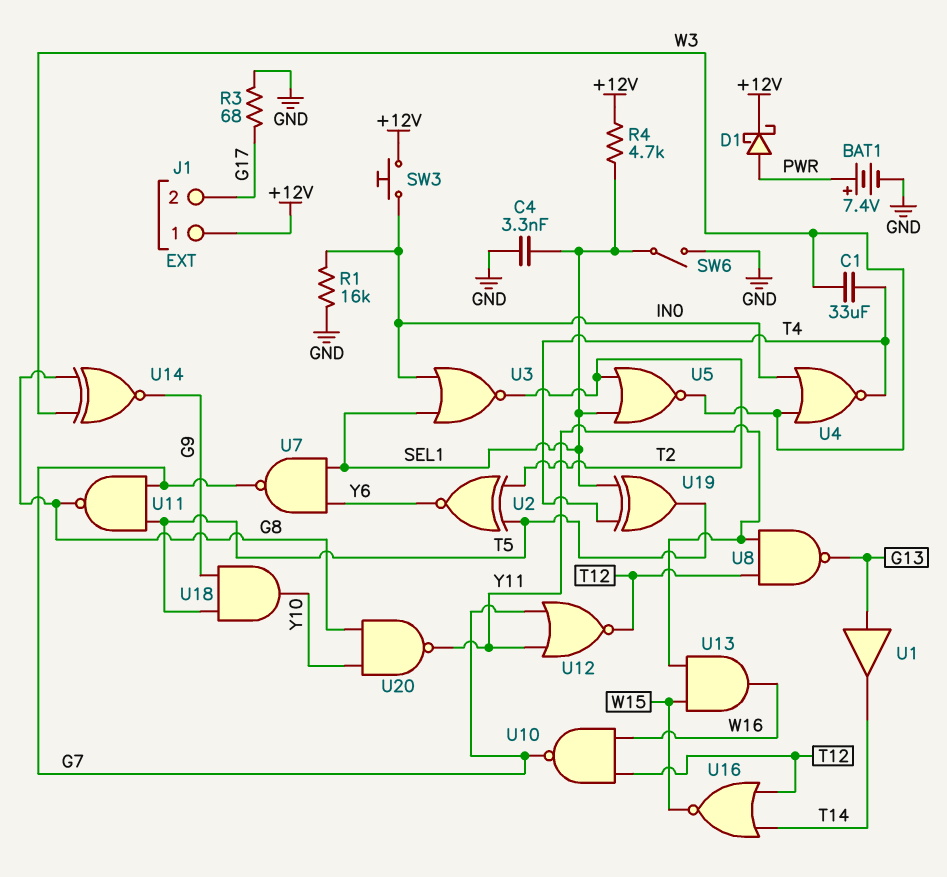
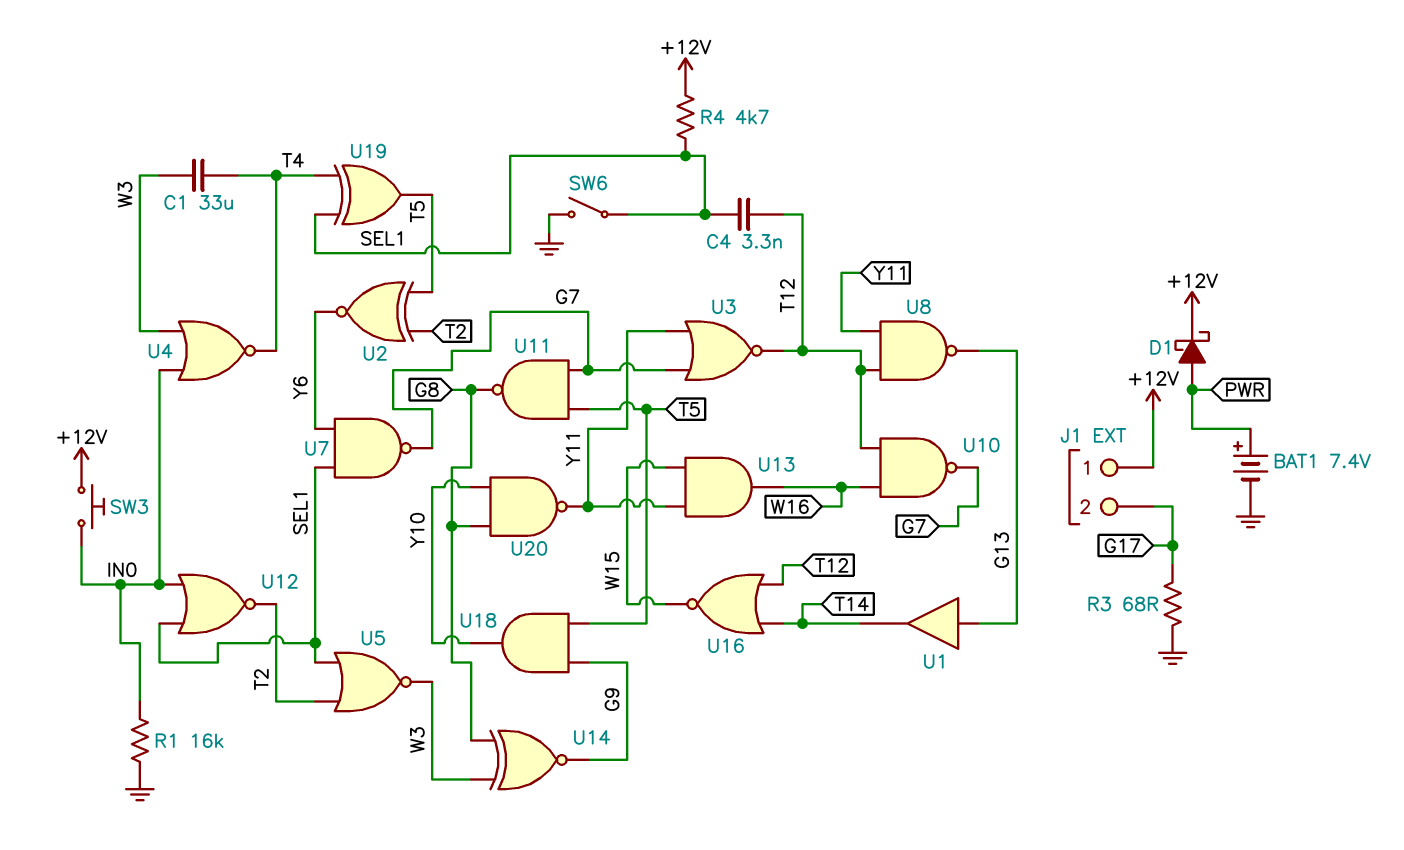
C4: 3.3nF (GND, SEL1) -> 3.3nF (SEL1, T12)
U3: NOR (in IN0, in SEL1, out T2) -> NOR (in G7, in Y11, out T12)
U12: NOR (in G7, in Y11, out T12) -> NOR (in IN0, in SEL1, out T2)

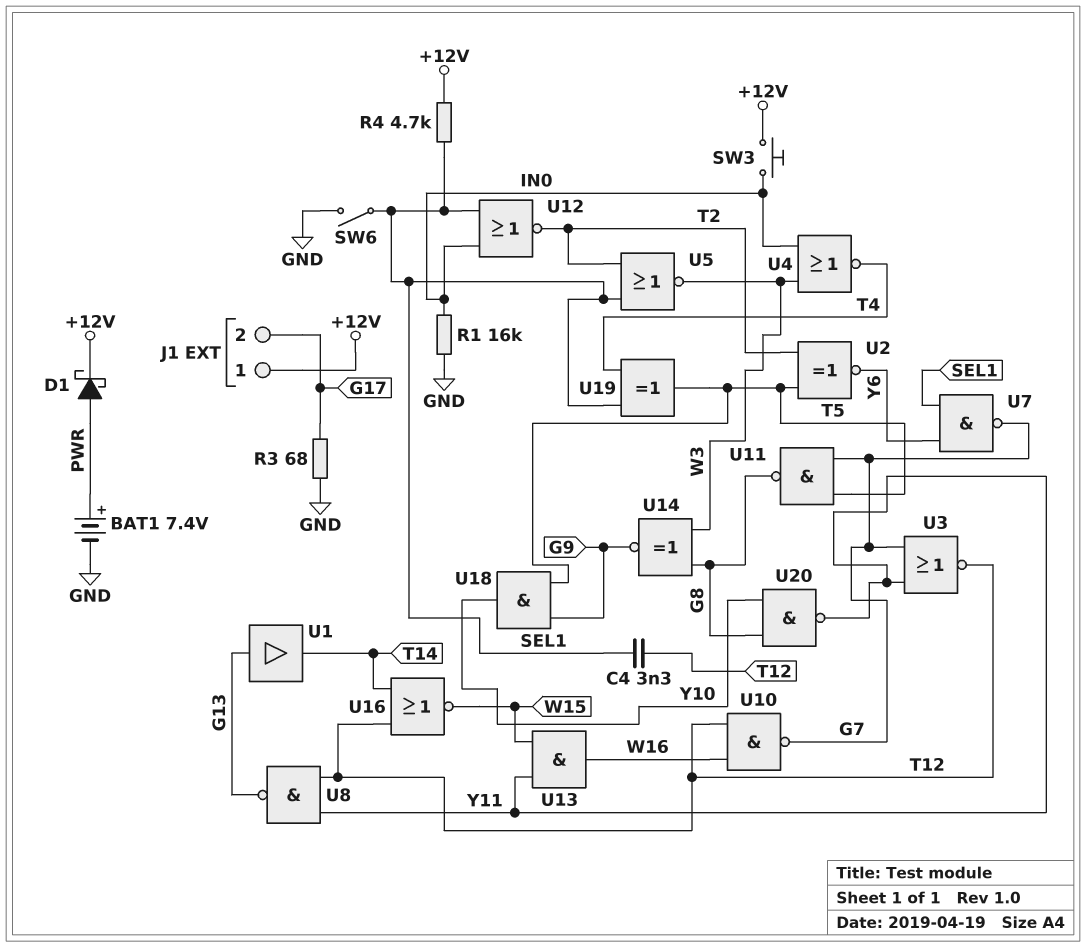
C1: 33uF (T4, W3) -> none

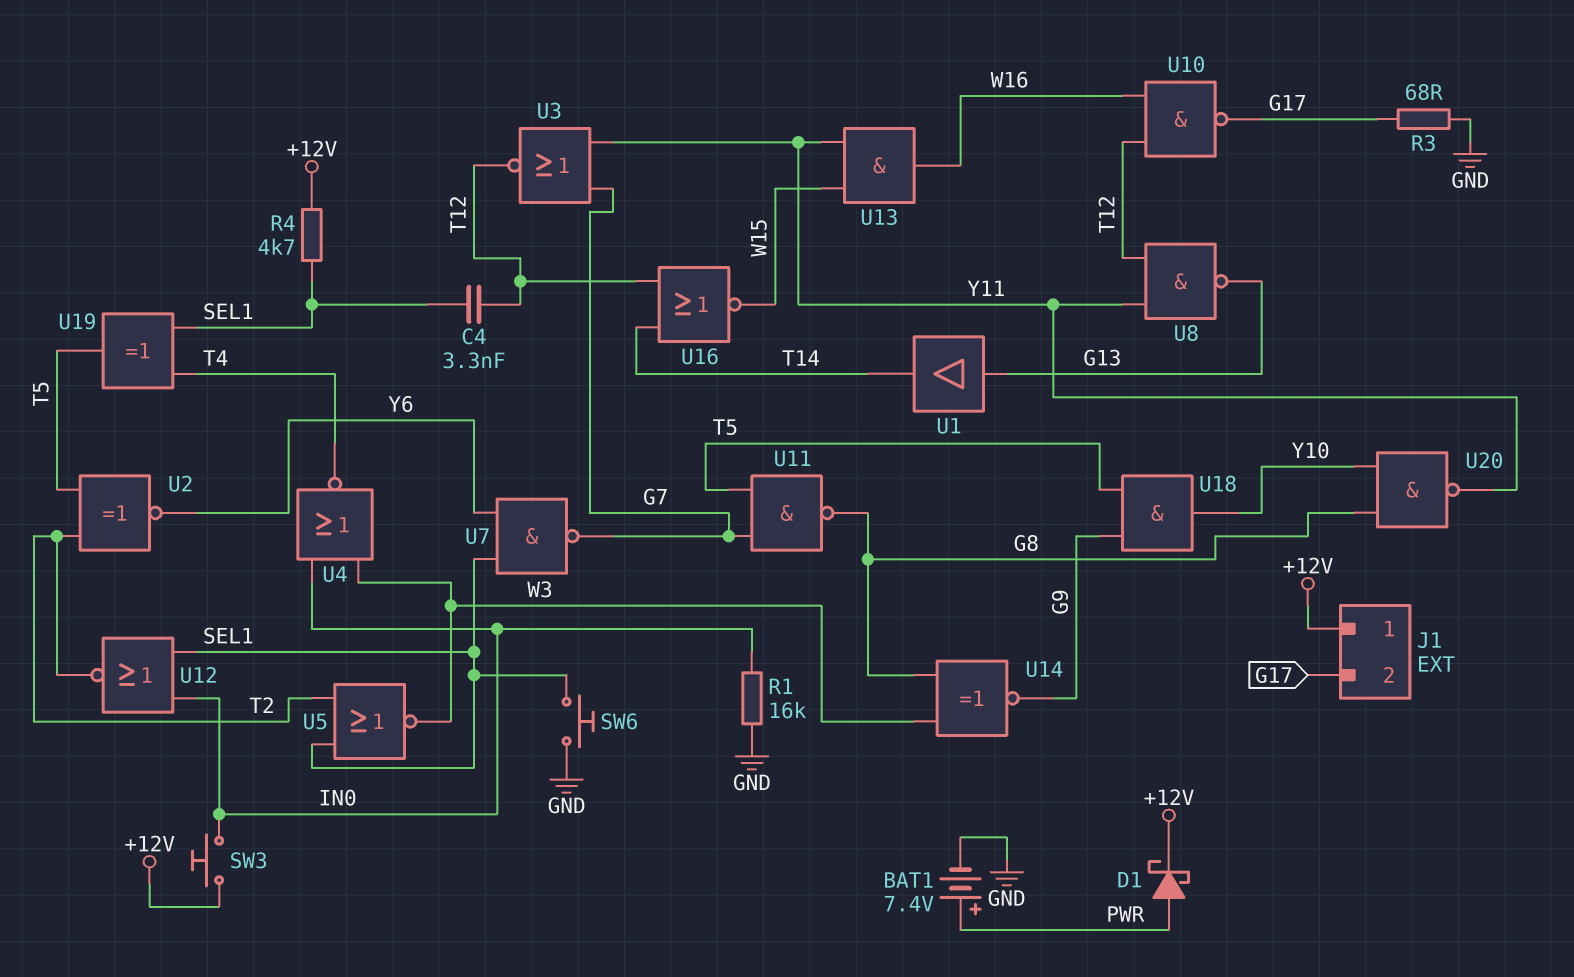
SW6: switch (GND, SEL1) -> button (GND, SEL1)
U10: NAND (in T12, in W16, out G7) -> NAND (in T12, in W16, out G17)

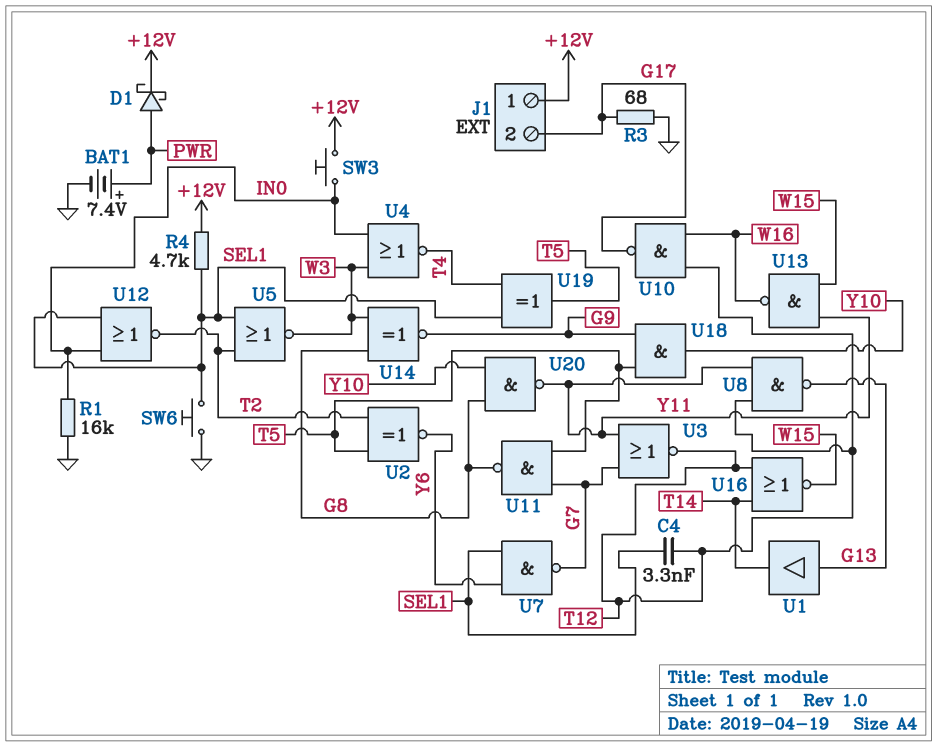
U13: AND (in W15, in Y11, out W16) -> NAND (in W15, in Y11, out W16)

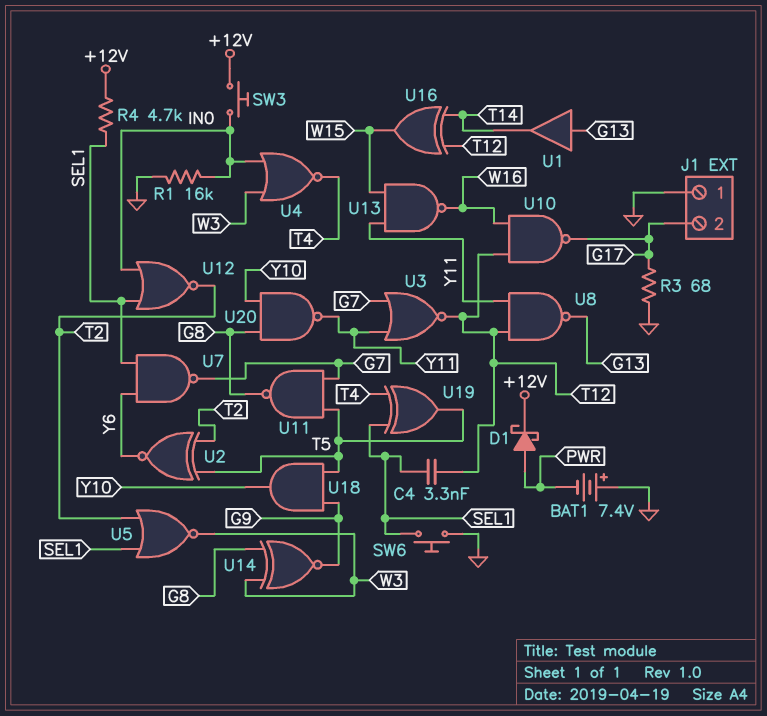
BAT1: 7.4V (plus PWR, minus GND) -> 7.4V (plus GND, minus PWR)
J1 pin 1: +12V -> GND
U16: NOR (in T12, in T14, out W15) -> XOR (in T12, in T14, out W15)

